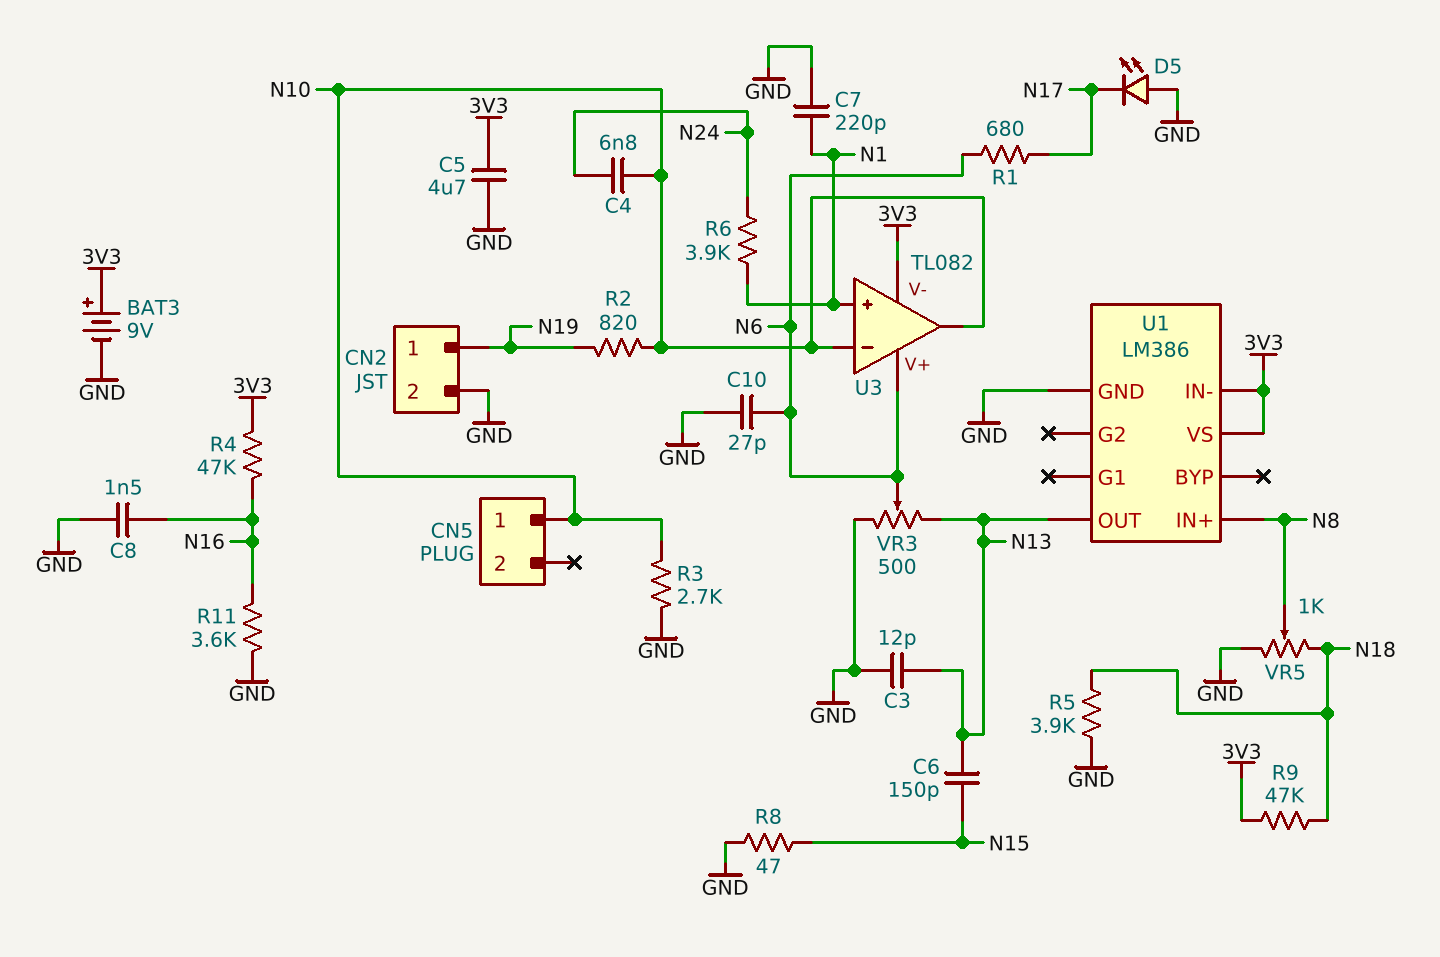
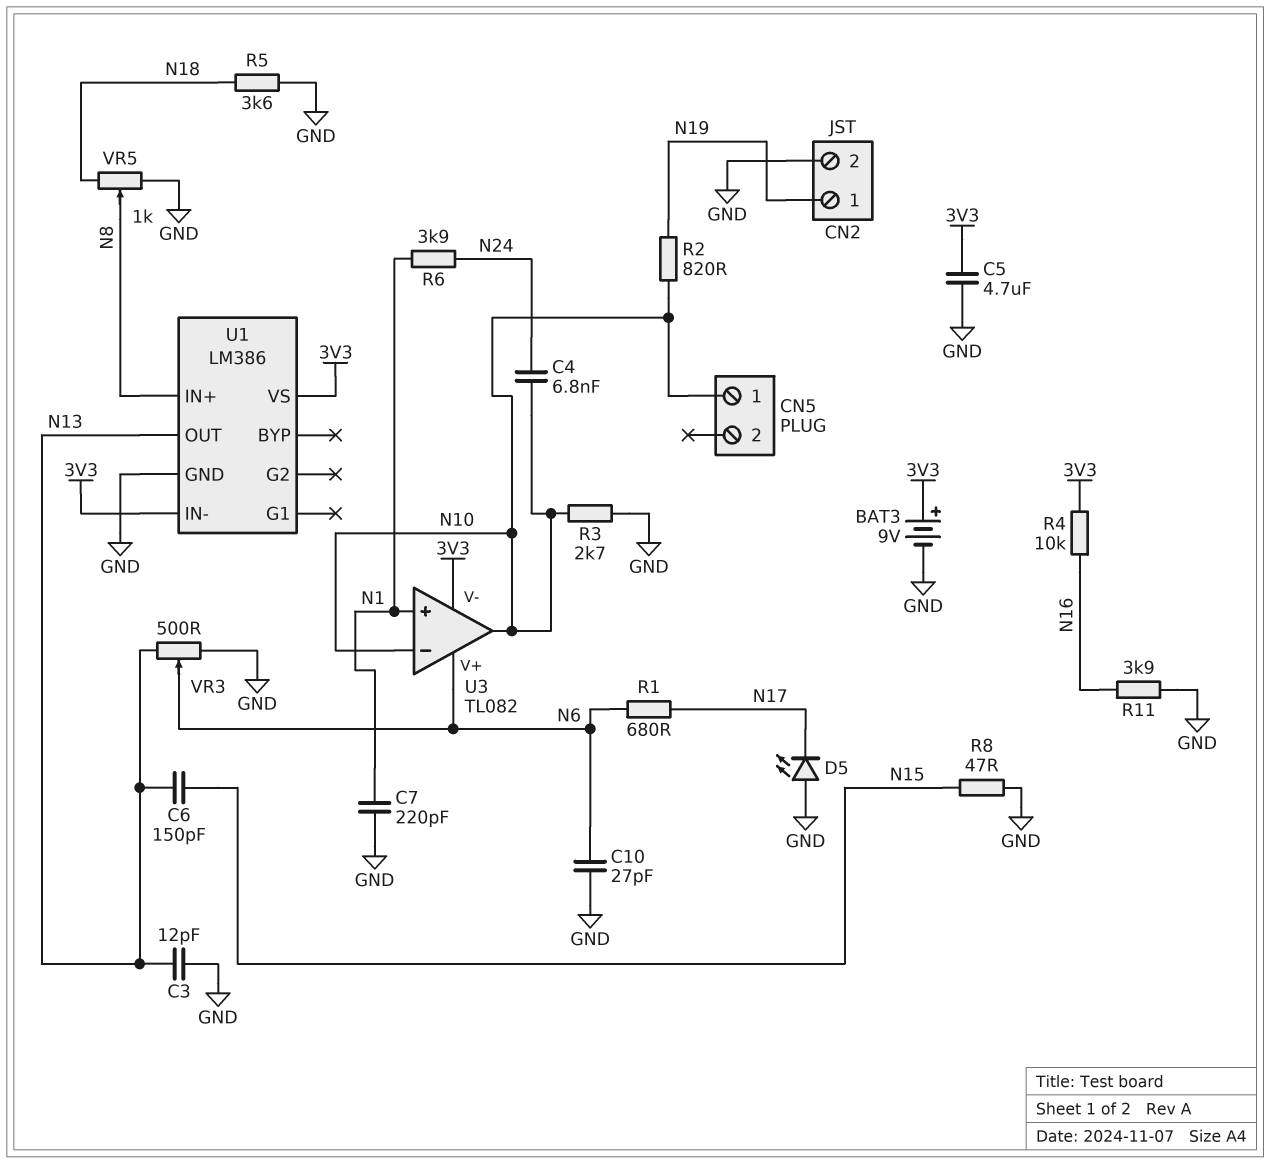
C8: 1.5nF (GND, N16) -> none
R4: 47k (3V3, N16) -> 10k (3V3, N16)
R5: 3.9k (GND, N18) -> 3.6k (GND, N18)
R9: 47k (3V3, N18) -> none
R11: 3.6k (GND, N16) -> 3.9k (GND, N16)

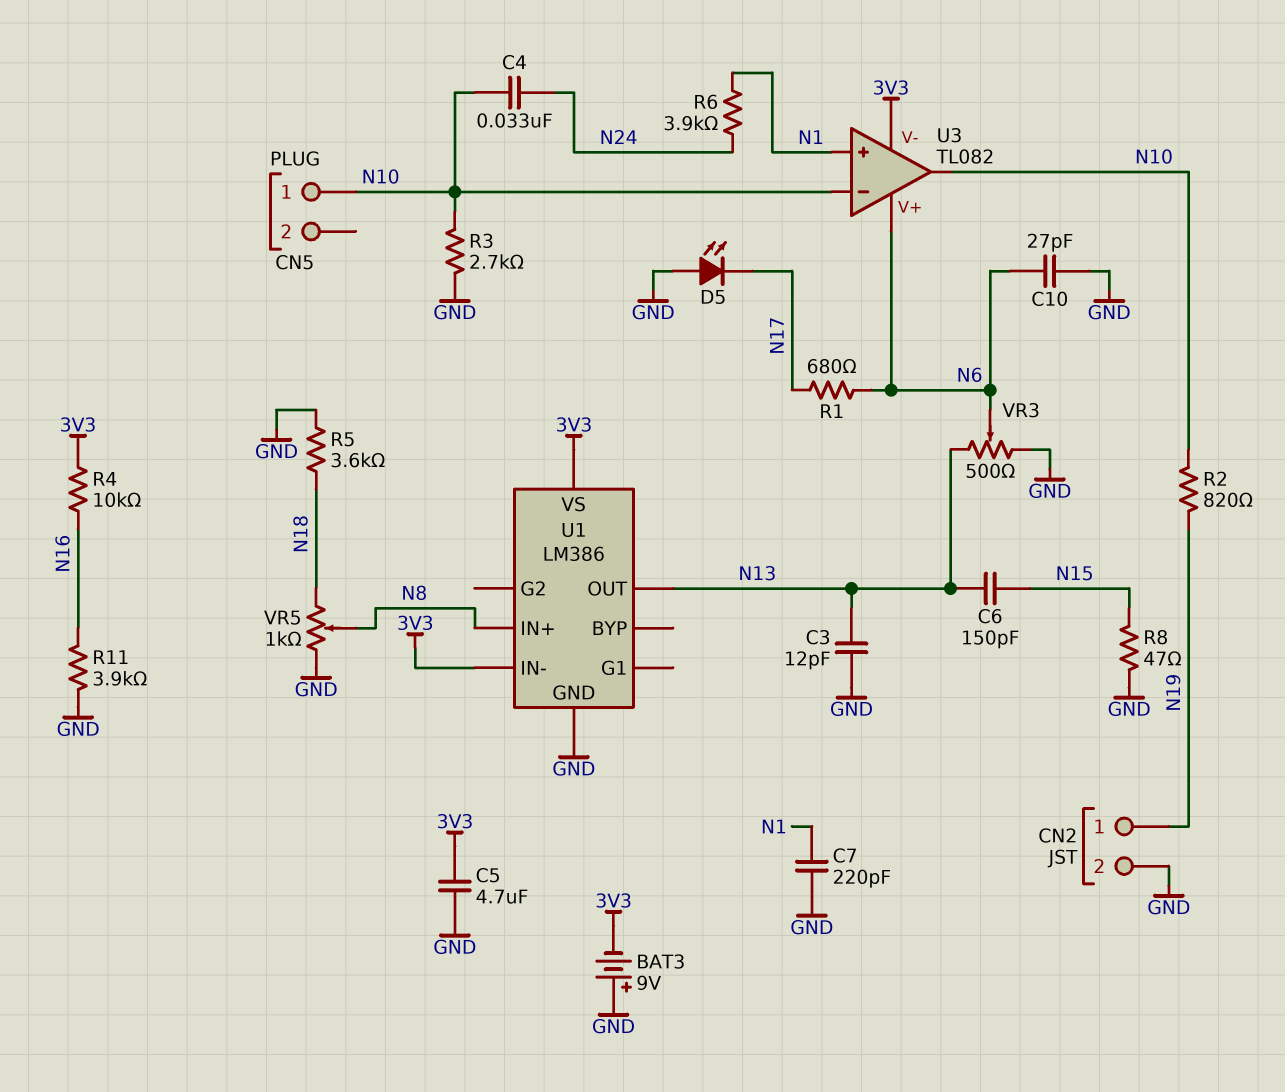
BAT3: 9V (plus 3V3, minus GND) -> 9V (plus GND, minus 3V3)
C4: 6.8nF (N10, N24) -> 33nF (N10, N24)

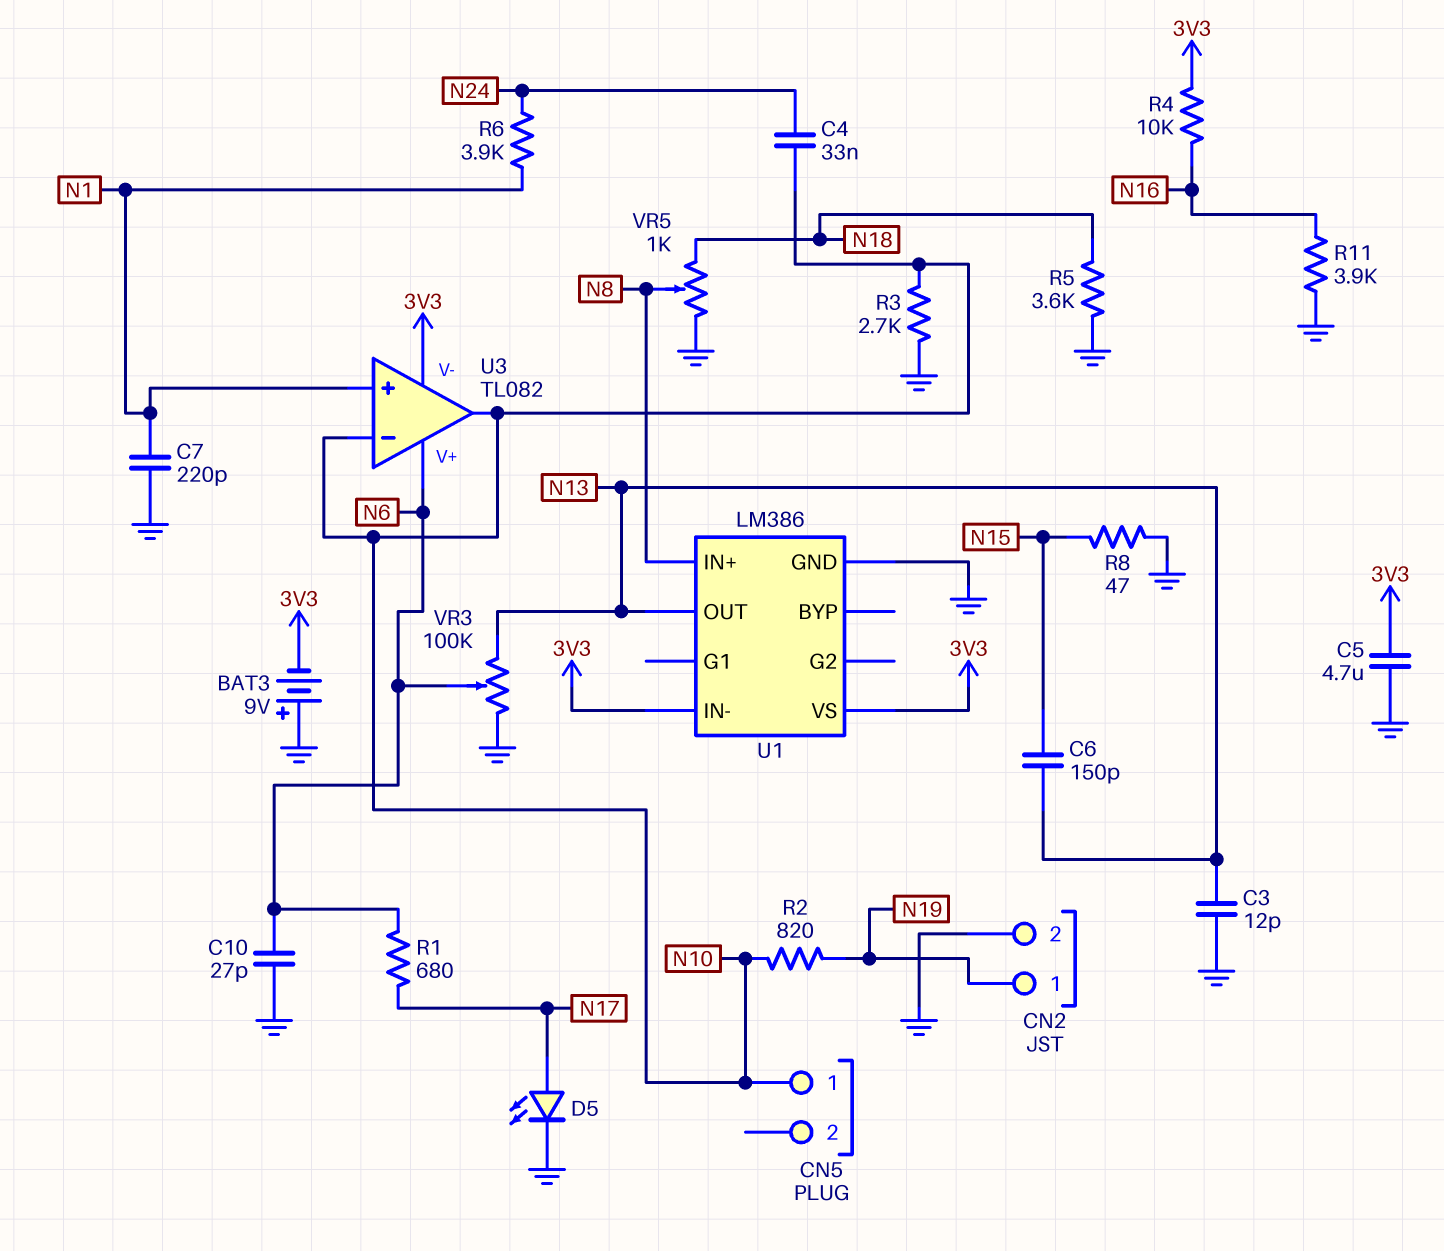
D5: LED (A GND, K N17) -> LED (A N17, K GND)
VR3: 500 (GND, N13, wiper N6) -> 100k (GND, N13, wiper N6)

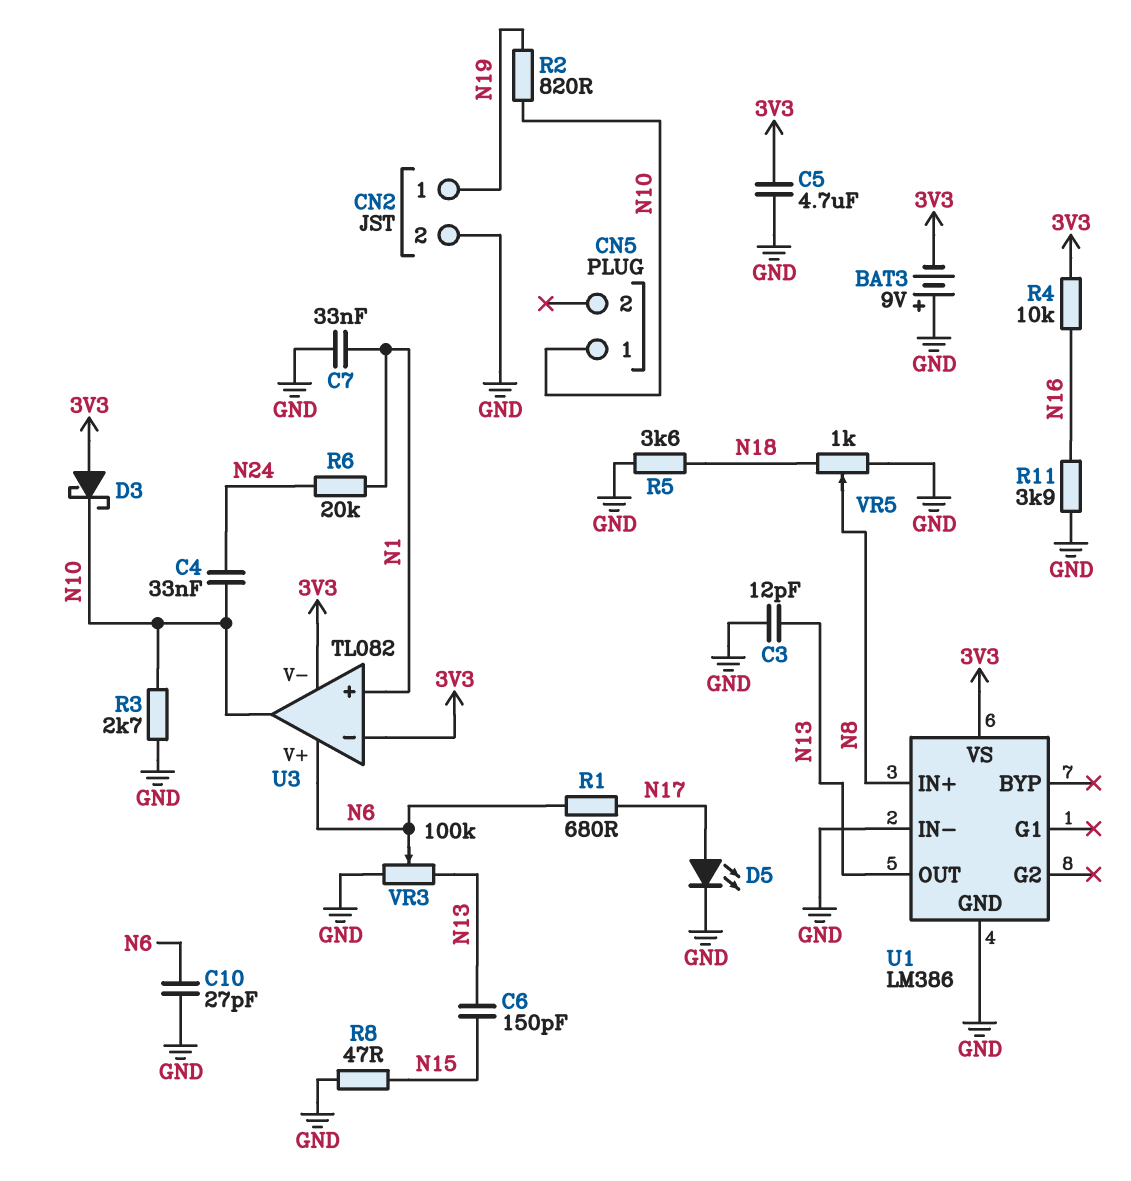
C7: 220pF (GND, N1) -> 33nF (GND, N1)
D3: none -> schottky (A 3V3, K N10)
R6: 3.9k (N1, N24) -> 20k (N1, N24)
U1 pin IN-: 3V3 -> GND
U3 pin in-: N10 -> 3V3

